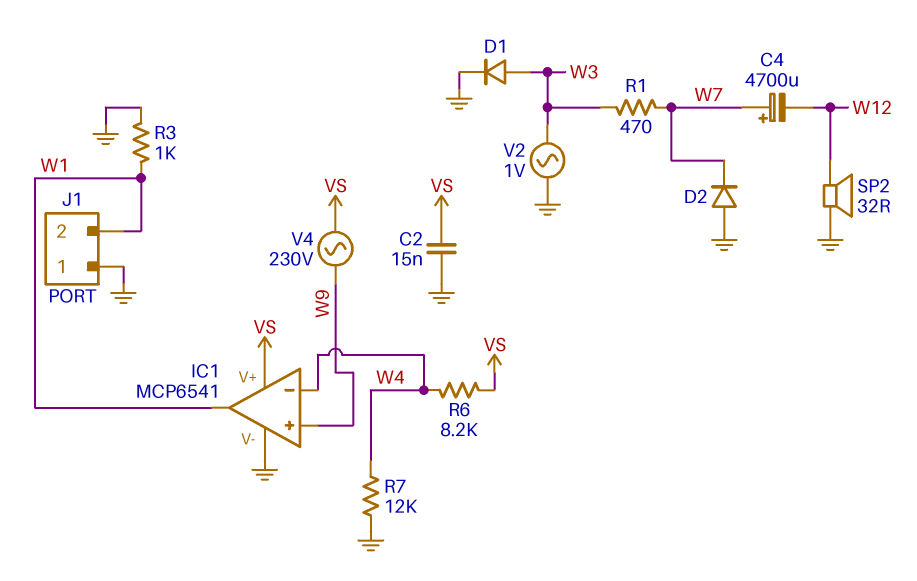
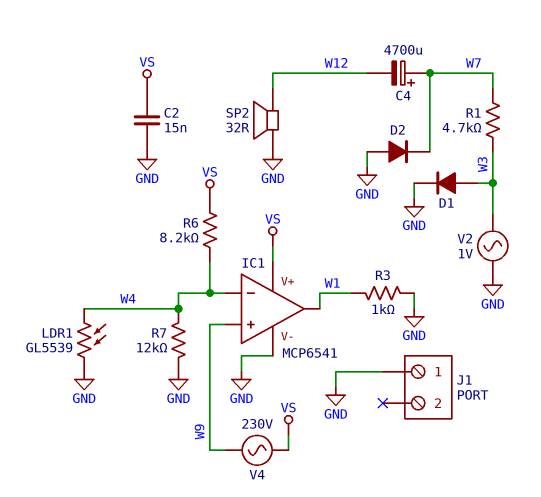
J1 pin 2: W1 -> none
LDR1: none -> GL5539 (GND, W4)
R1: 470 (W3, W7) -> 4.7k (W3, W7)

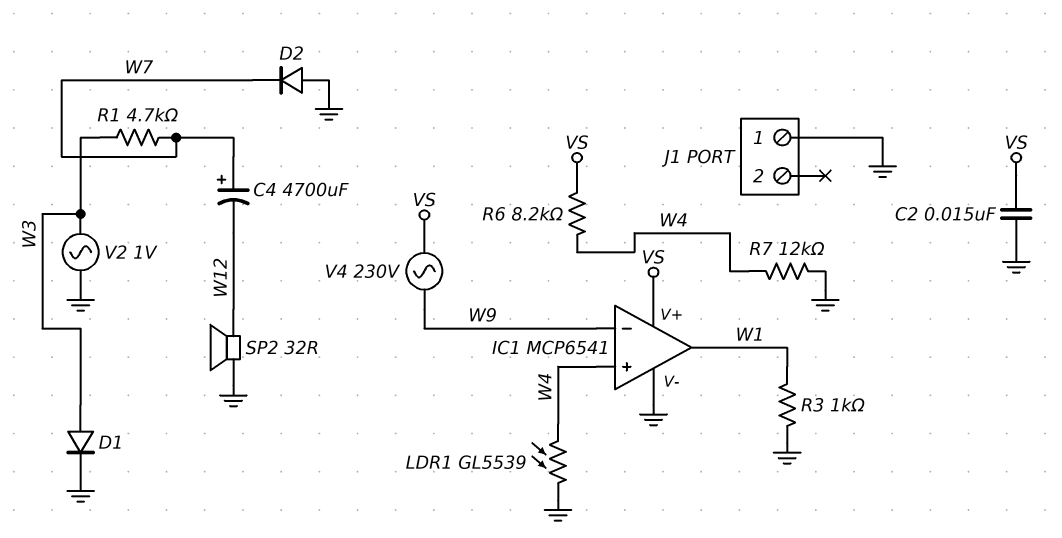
IC1 pin in+: W9 -> W4
IC1 pin in-: W4 -> W9

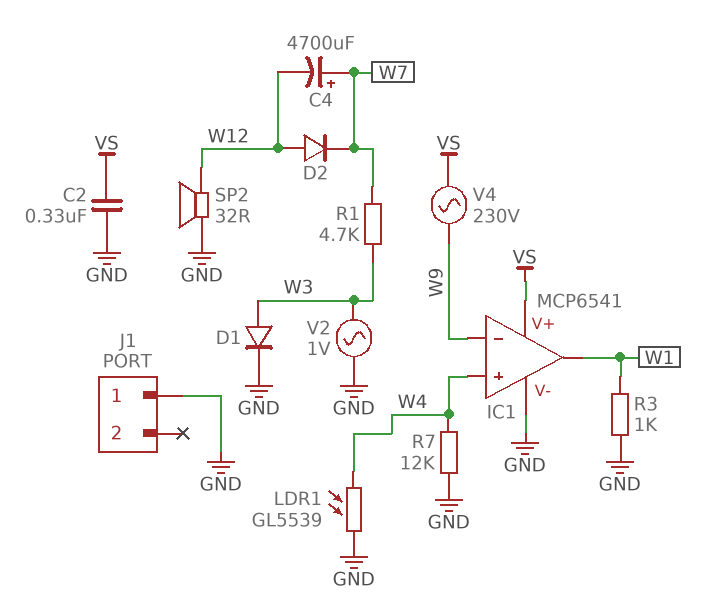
C2: 15nF (GND, VS) -> 330nF (GND, VS)
D2: diode (A GND, K W7) -> diode (A W12, K W7)
R6: 8.2k (VS, W4) -> none

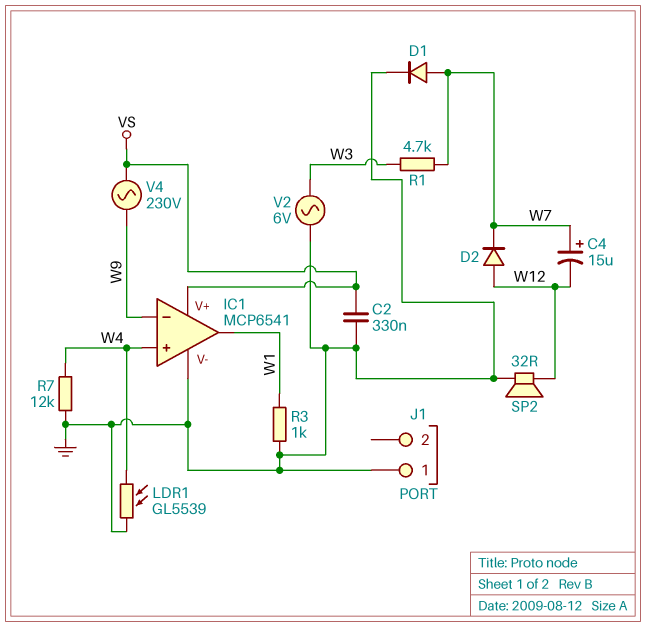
C4: 4700uF (plus W7, minus W12) -> 15uF (plus W7, minus W12)
D1: diode (A W3, K GND) -> diode (A W7, K GND)
V2: AC 1V (GND, W3) -> AC 6V (GND, W3)

